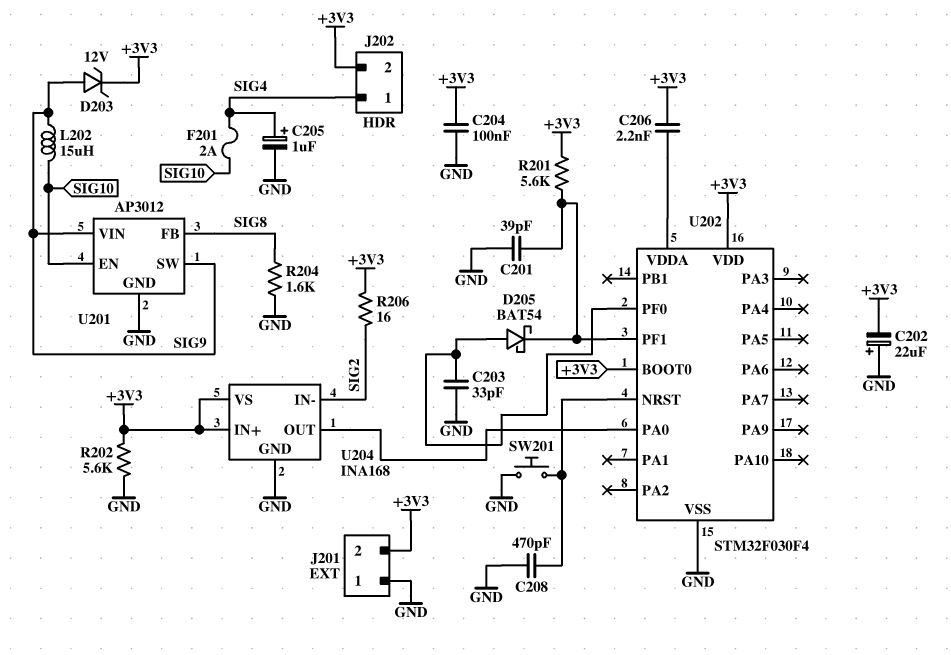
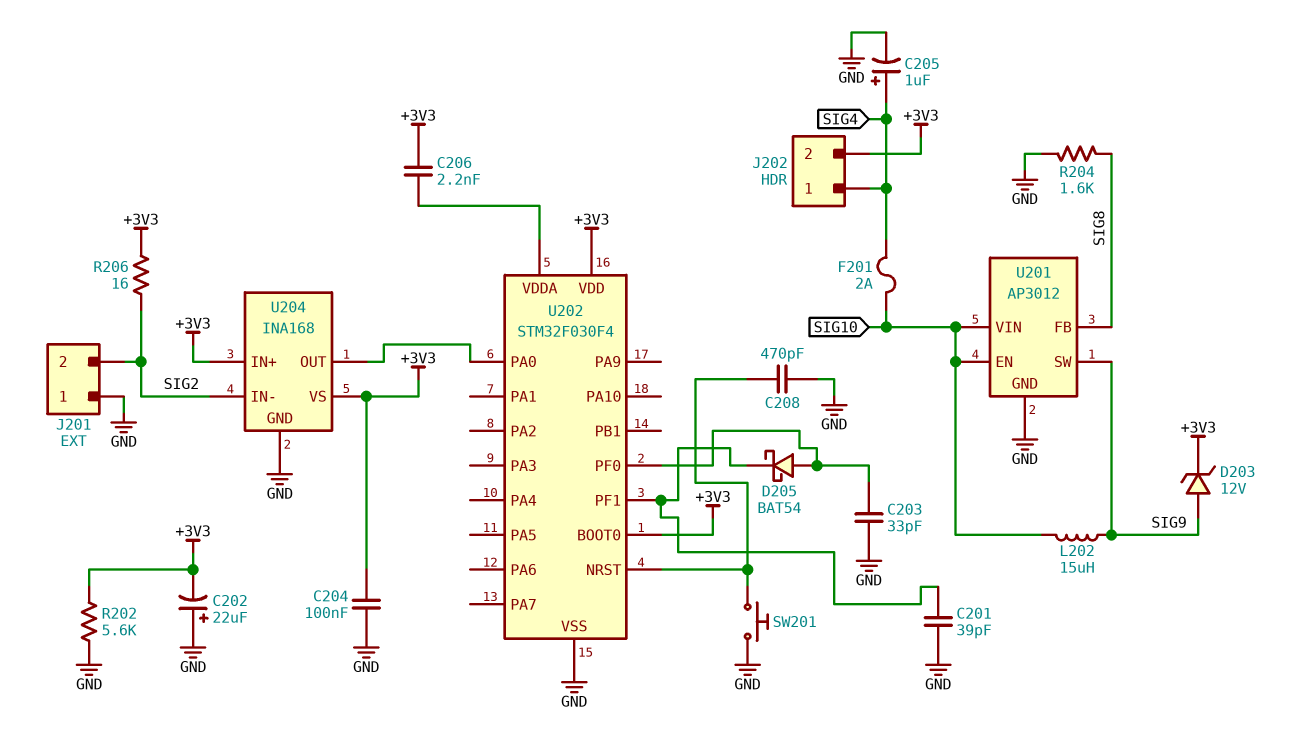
J201 pin 2: +3V3 -> SIG2
R201: 5.6k (+3V3, U202/PF1) -> none
U201 pin VIN: SIG9 -> SIG10

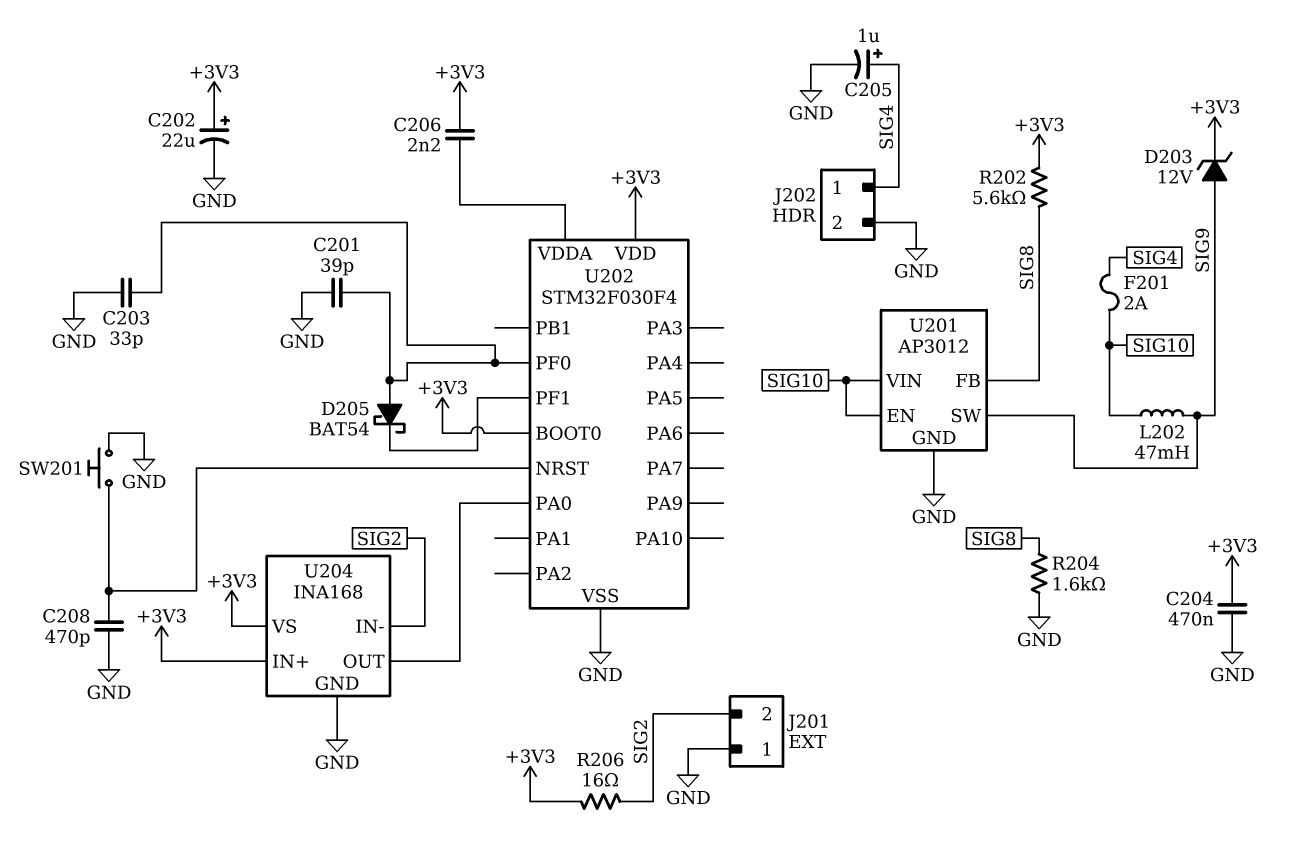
C201: 39pF (GND, U202/PF1) -> 39pF (GND, U202/PF0)
C202: 22uF (plus GND, minus +3V3) -> 22uF (plus +3V3, minus GND)
C204: 100nF (+3V3, GND) -> 470nF (+3V3, GND)
J202 pin 2: +3V3 -> GND
L202: 15uH (SIG9, SIG10) -> 47mH (SIG9, SIG10)
R202: 5.6k (+3V3, GND) -> 5.6k (+3V3, SIG8)

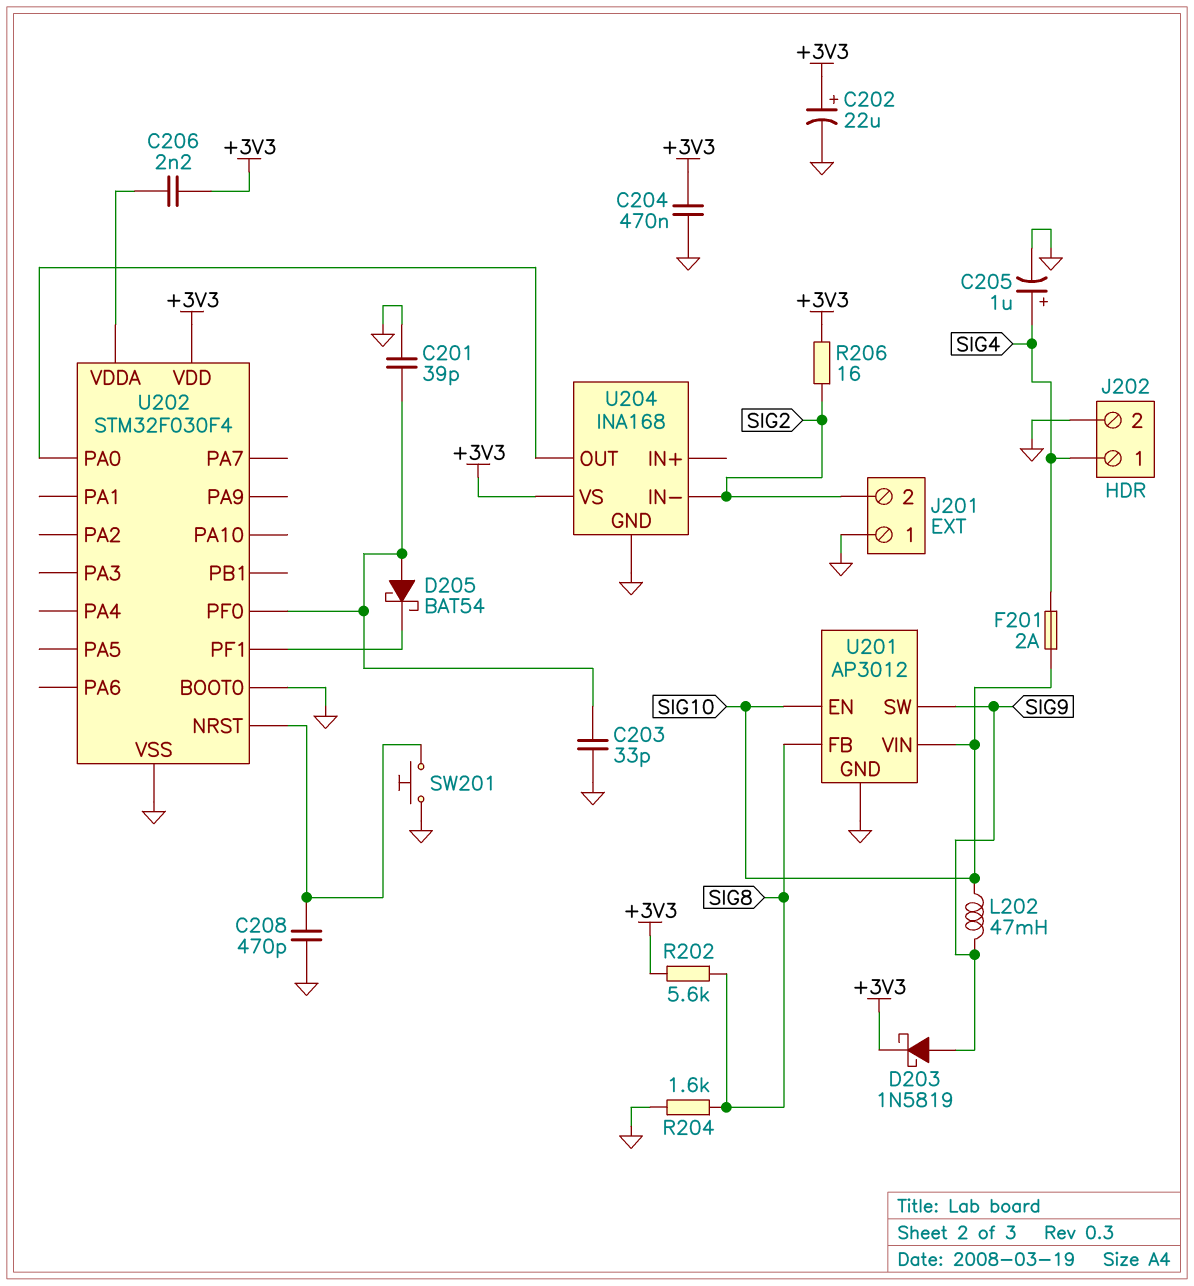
D203: zener 12V (A SIG9, K +3V3) -> schottky 1N5819 (A SIG9, K +3V3)
U202 pin BOOT0: +3V3 -> GND
U204 pin IN+: +3V3 -> none

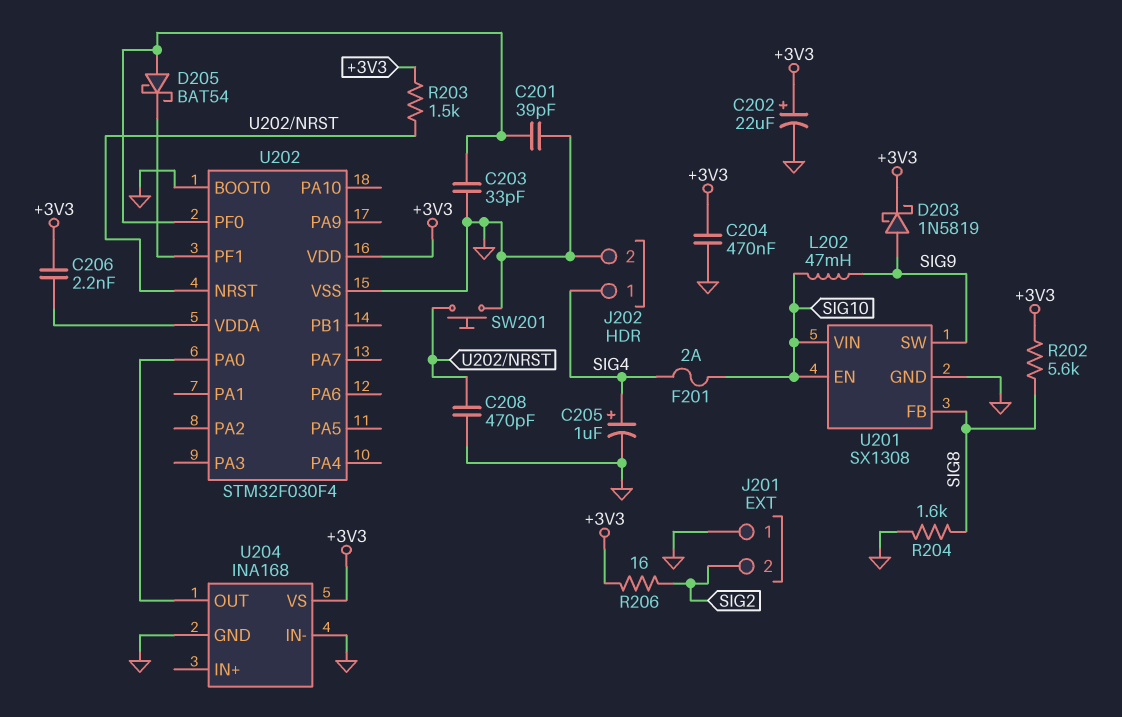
R203: none -> 1.5k (+3V3, U202/NRST)
U201: AP3012 -> SX1308
U204 pin IN-: SIG2 -> GND

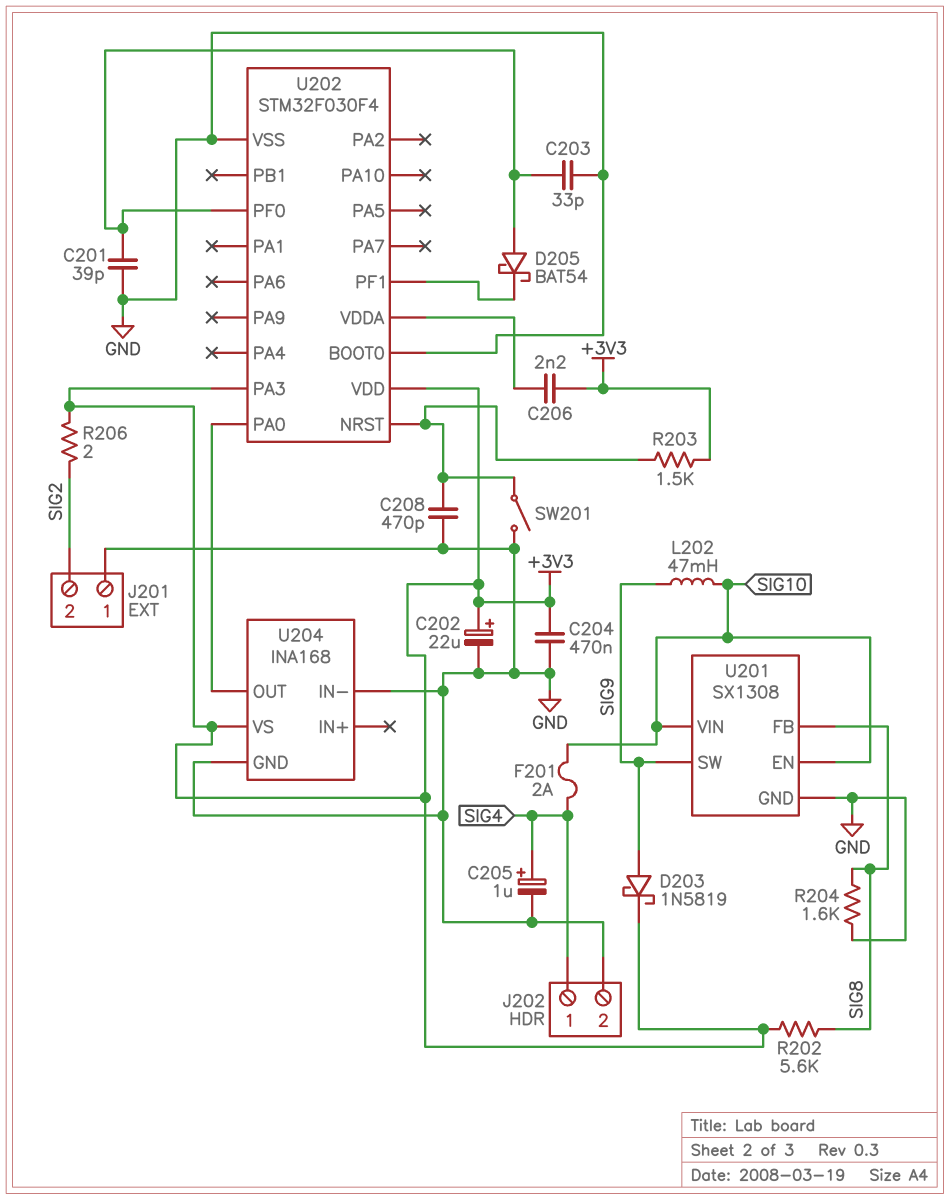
R206: 16 (+3V3, SIG2) -> 2 (+3V3, SIG2)
SW201: button (GND, U202/NRST) -> switch (GND, U202/NRST)
U202 pin PA3: none -> +3V3

